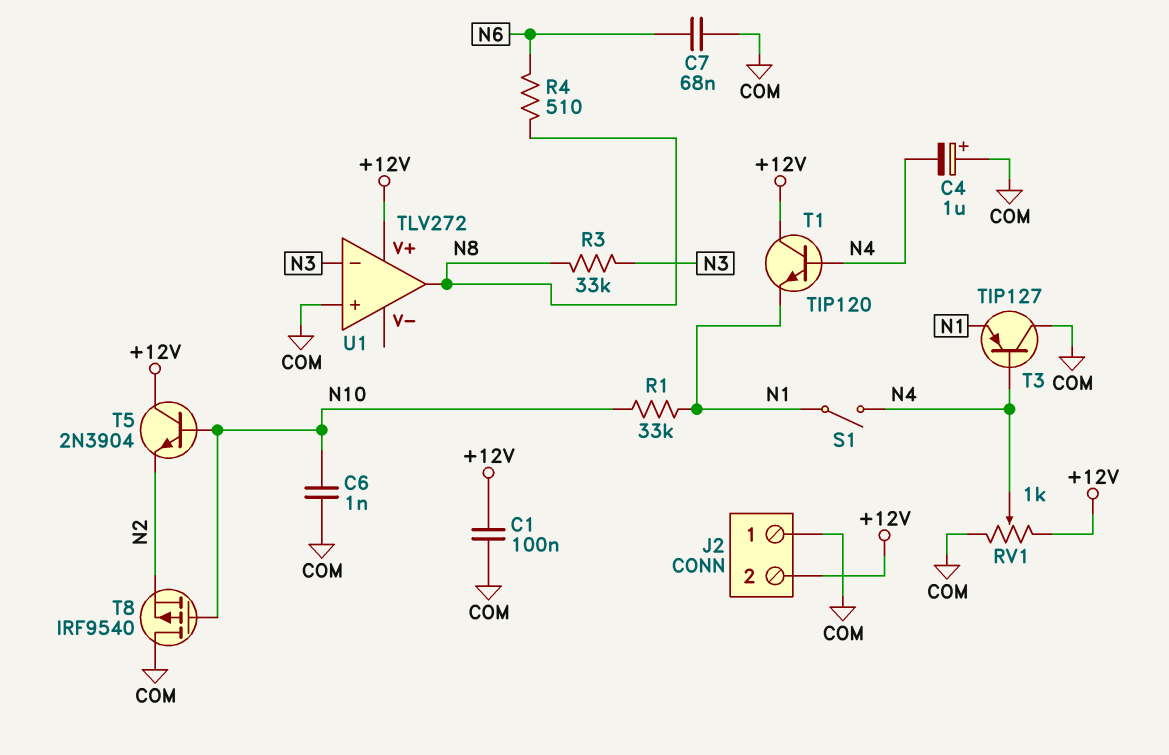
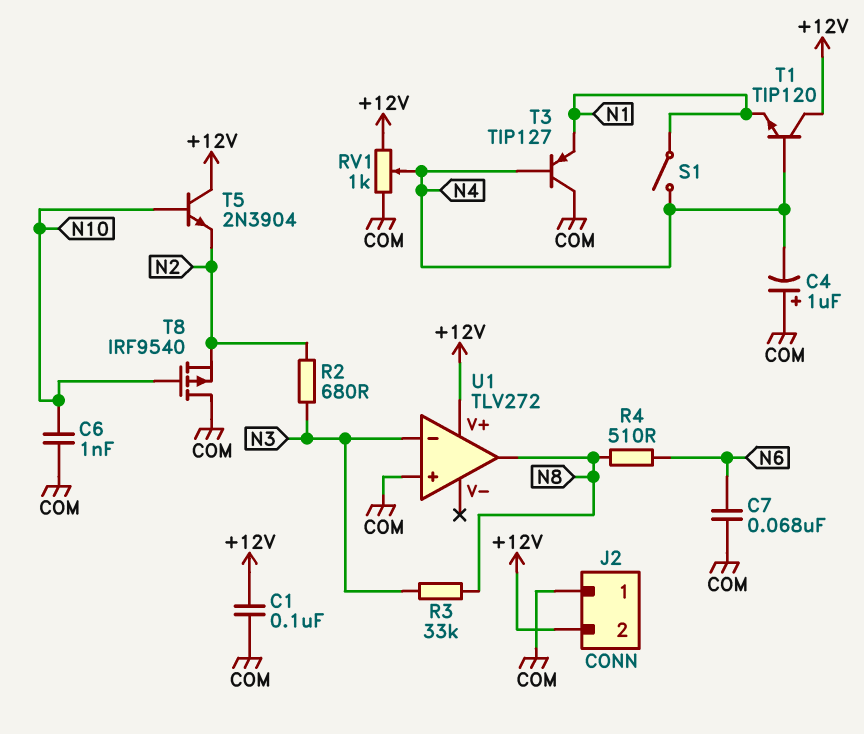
R1: 33k (N1, N10) -> none
R2: none -> 680 (N2, N3)

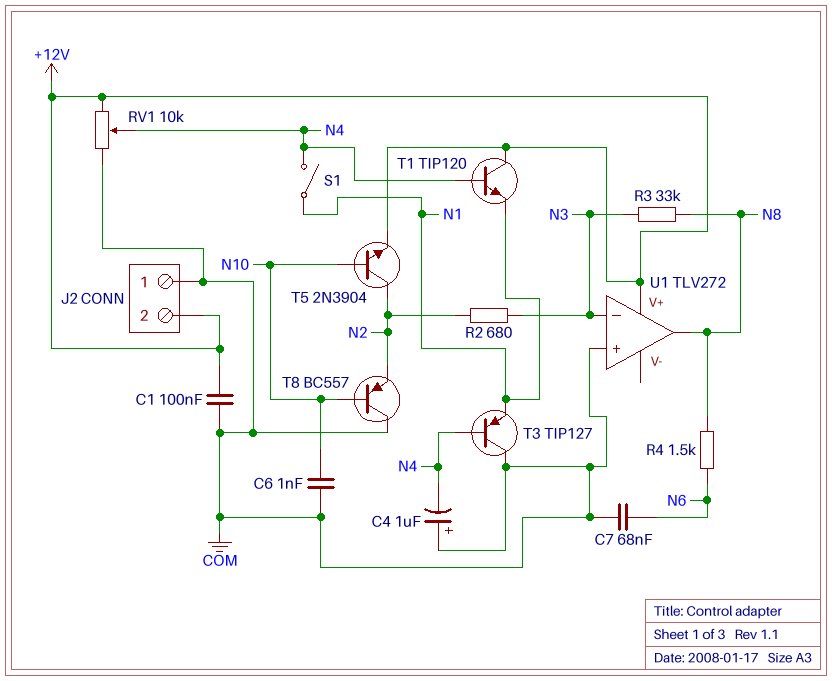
R4: 510 (N6, N8) -> 1.5k (N6, N8)
RV1: 1k (+12V, COM, wiper N4) -> 10k (+12V, COM, wiper N4)
T5: NPN 2N3904 (B N10, C +12V, E N2) -> NPN 2N3904 (B N10, C N2, E +12V)
T8: PMOS IRF9540 (G N10, D COM, S N2) -> PNP BC557 (B N10, C COM, E N2)

